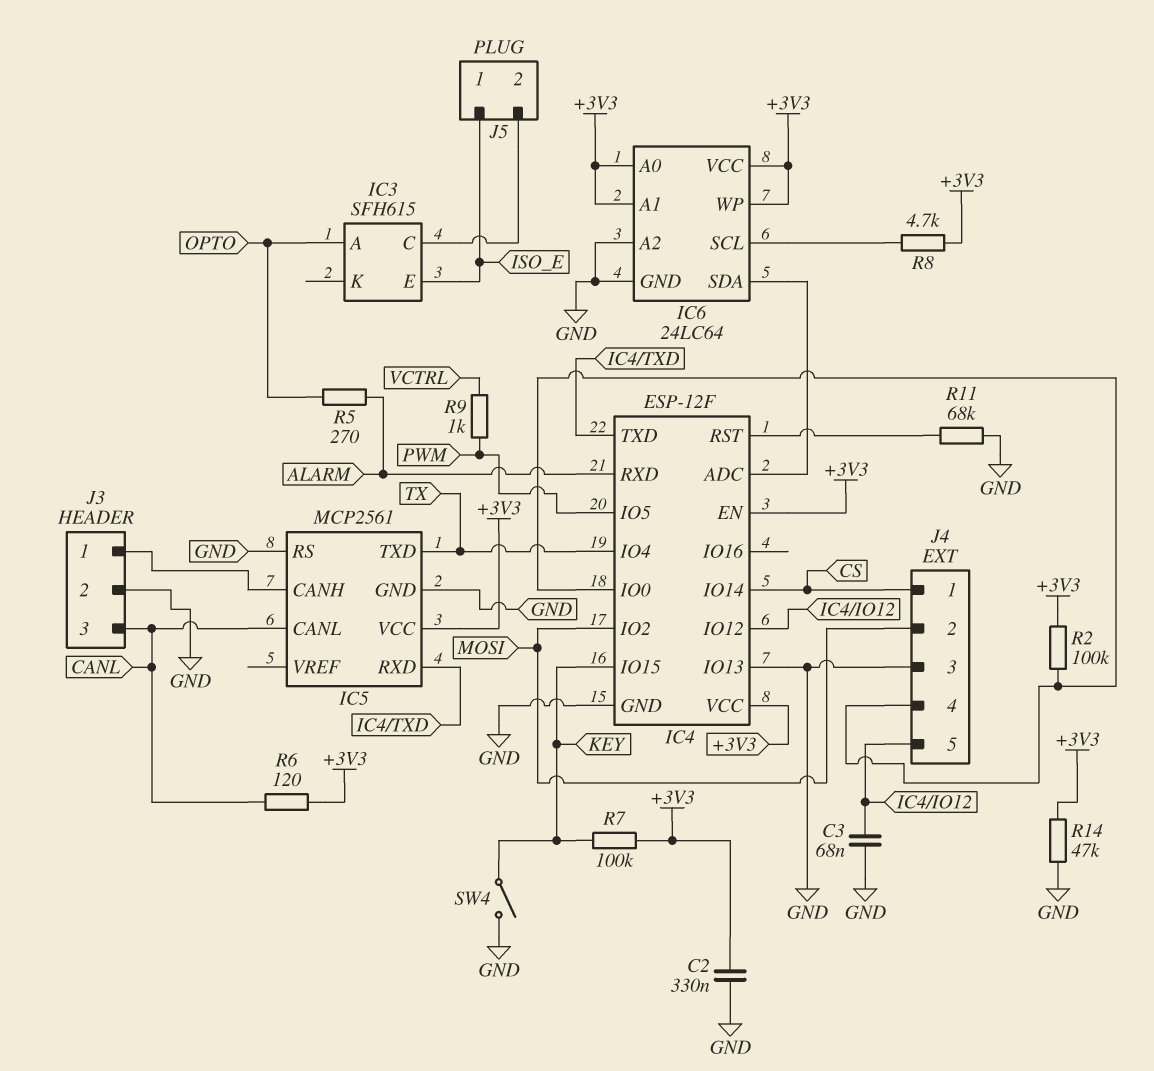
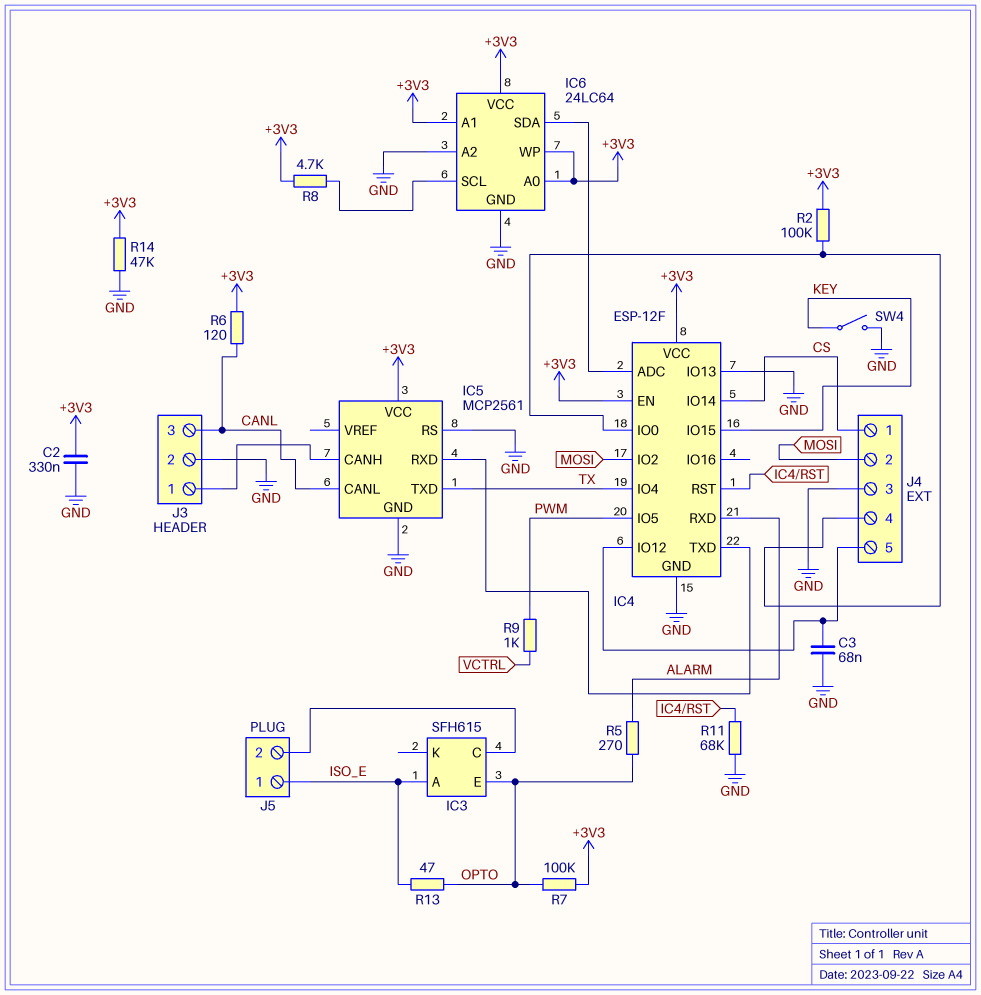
IC3 pin A: OPTO -> ISO_E
IC3 pin E: ISO_E -> OPTO
R7: 100k (+3V3, KEY) -> 100k (+3V3, OPTO)
R13: none -> 47 (ISO_E, OPTO)

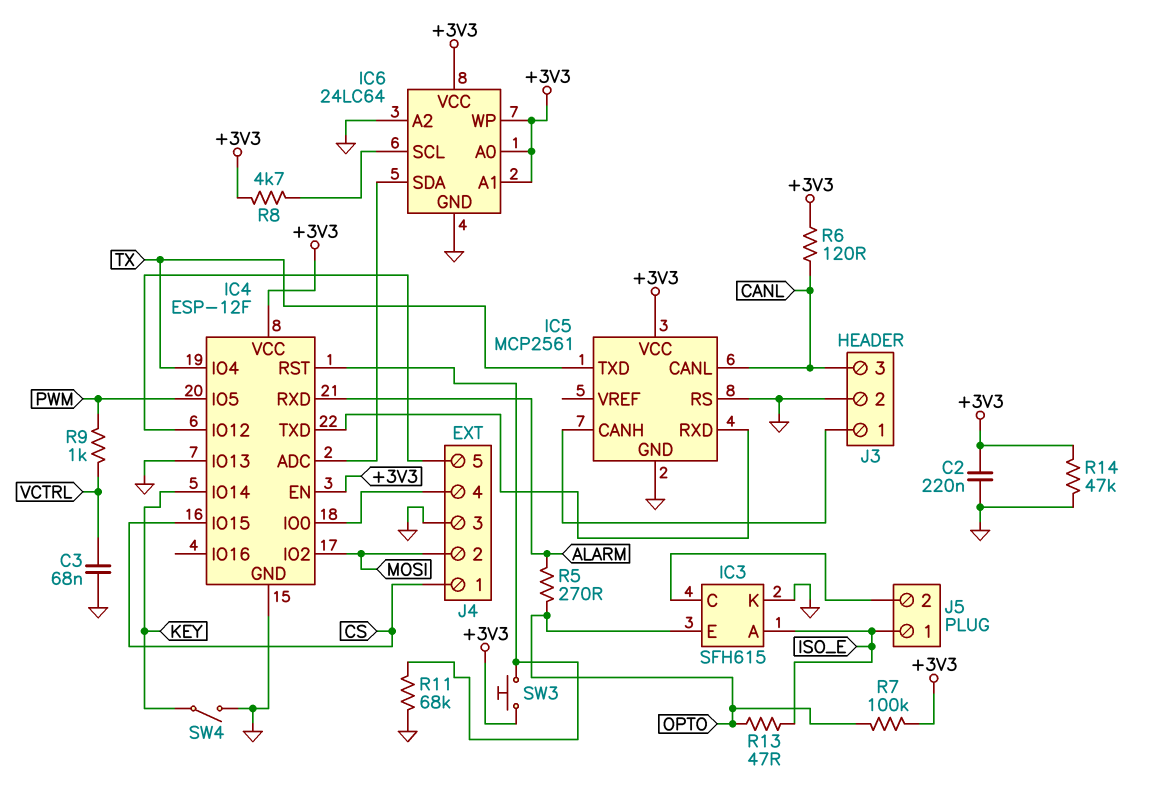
C2: 330nF (+3V3, GND) -> 220nF (+3V3, GND)
C3: 68nF (GND, IC4/IO12) -> 68nF (GND, VCTRL)
IC3 pin K: none -> GND
IC4 pin IO14: CS -> KEY
IC4 pin IO15: KEY -> CS
R2: 100k (+3V3, IC4/IO0) -> none
SW3: none -> button (+3V3, IC4/RST)

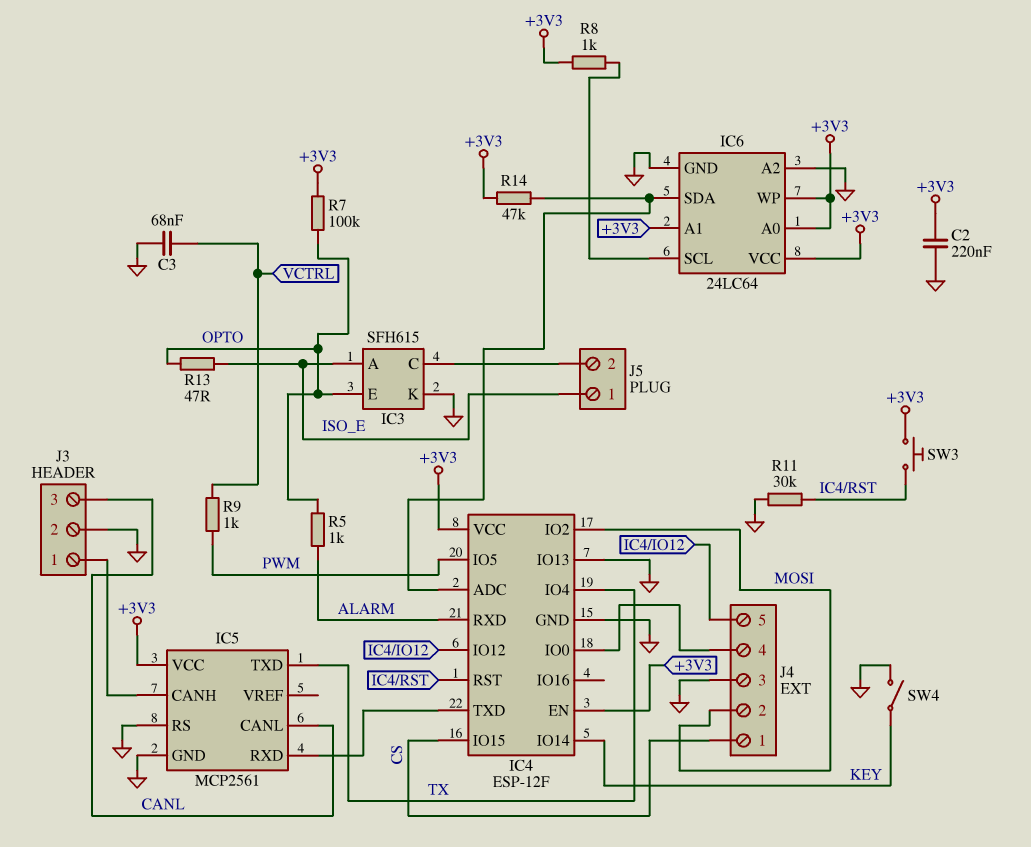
R5: 270 (ALARM, OPTO) -> 1k (ALARM, OPTO)
R6: 120 (+3V3, CANL) -> none
R8: 4.7k (+3V3, IC6/SCL) -> 1k (+3V3, IC6/SCL)
R11: 68k (GND, IC4/RST) -> 30k (GND, IC4/RST)
R14: 47k (+3V3, GND) -> 47k (+3V3, IC4/ADC)

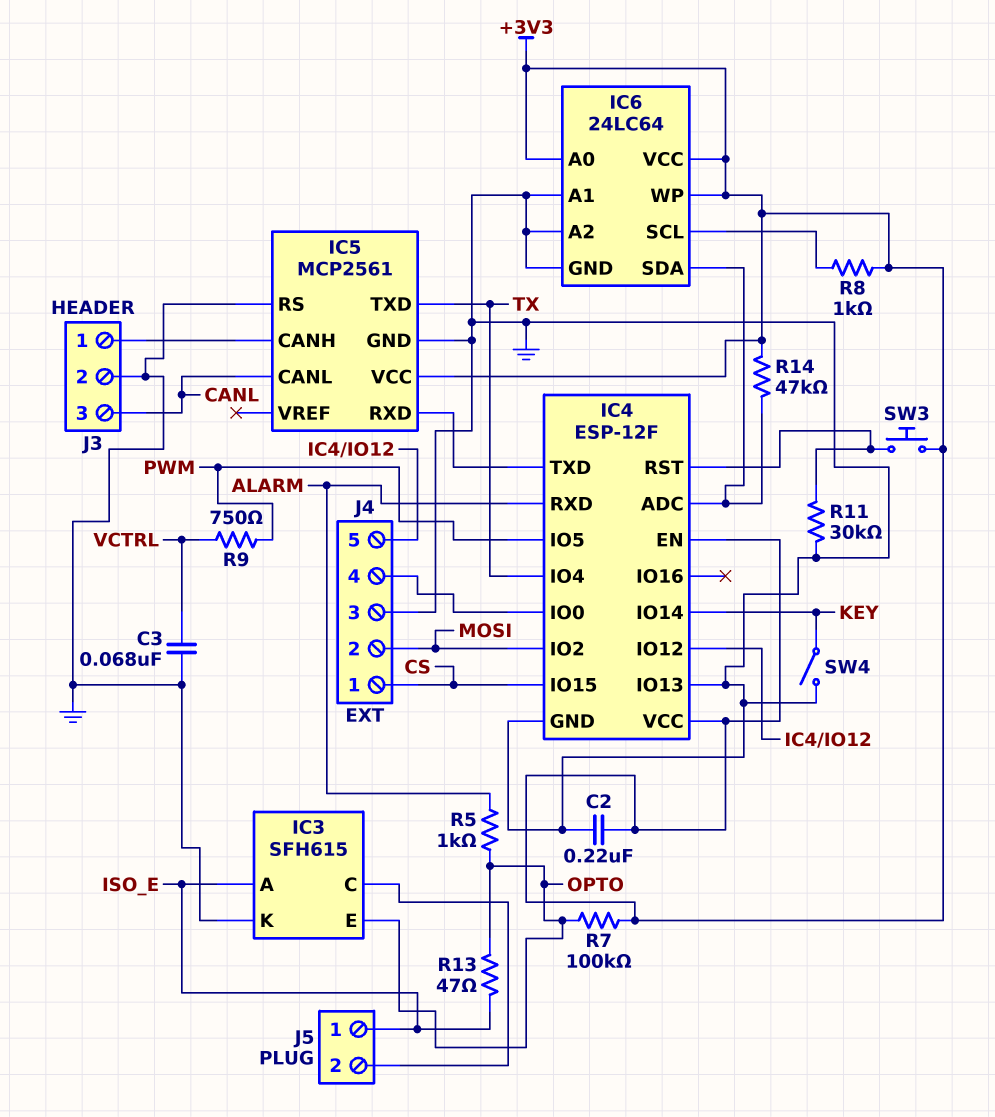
IC6 pin A1: +3V3 -> GND
R9: 1k (PWM, VCTRL) -> 750 (PWM, VCTRL)

